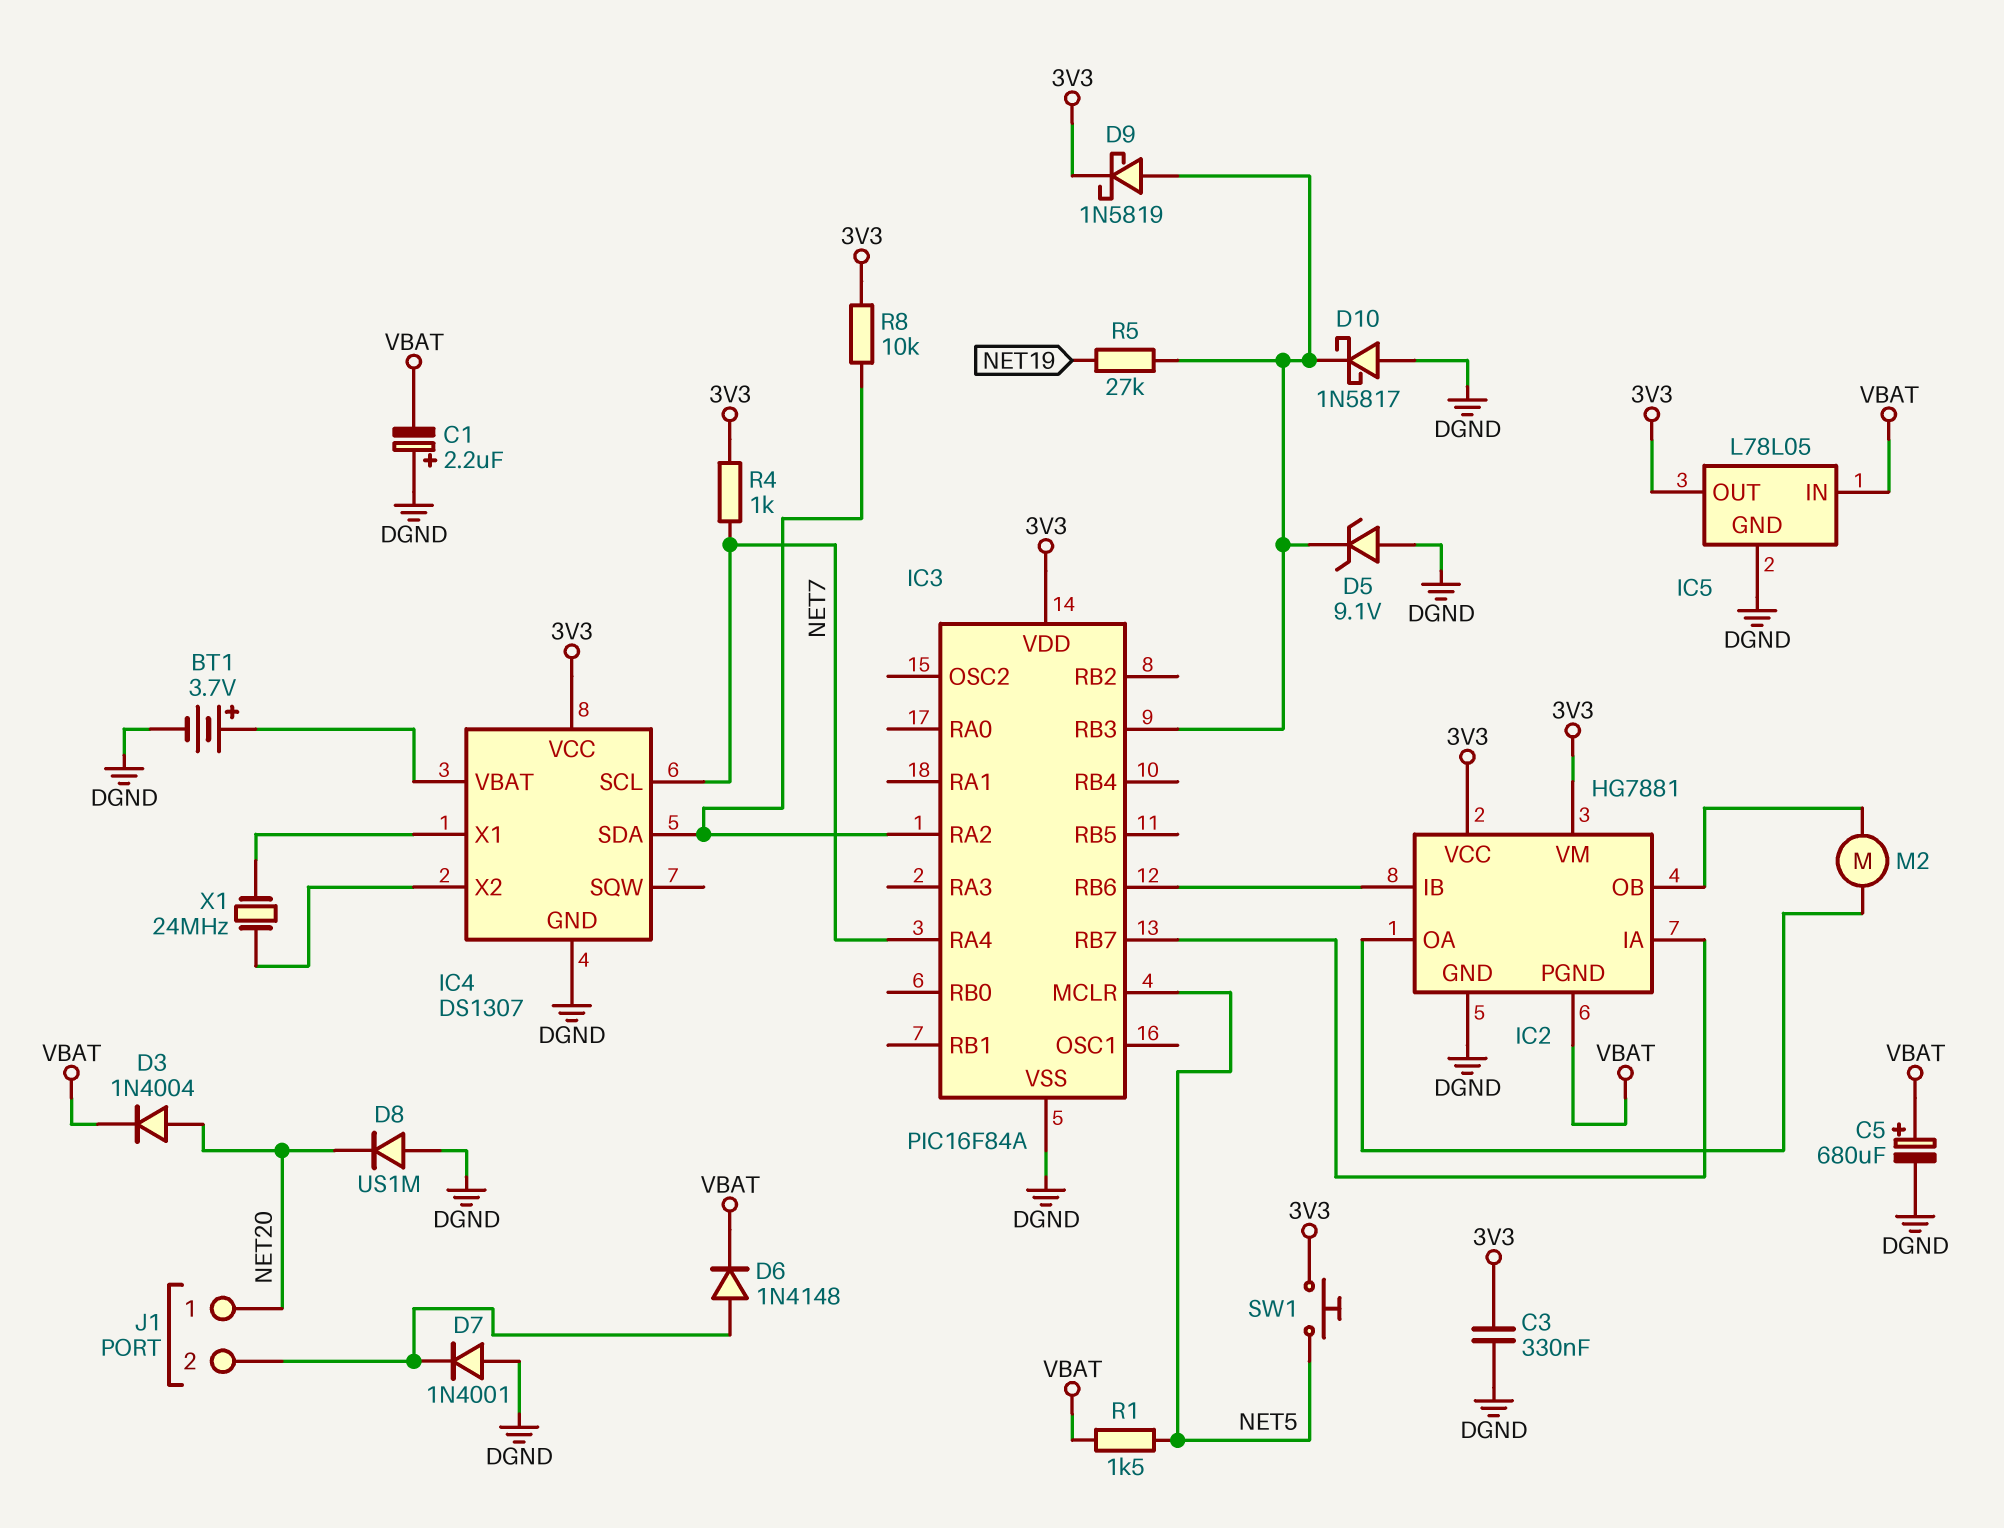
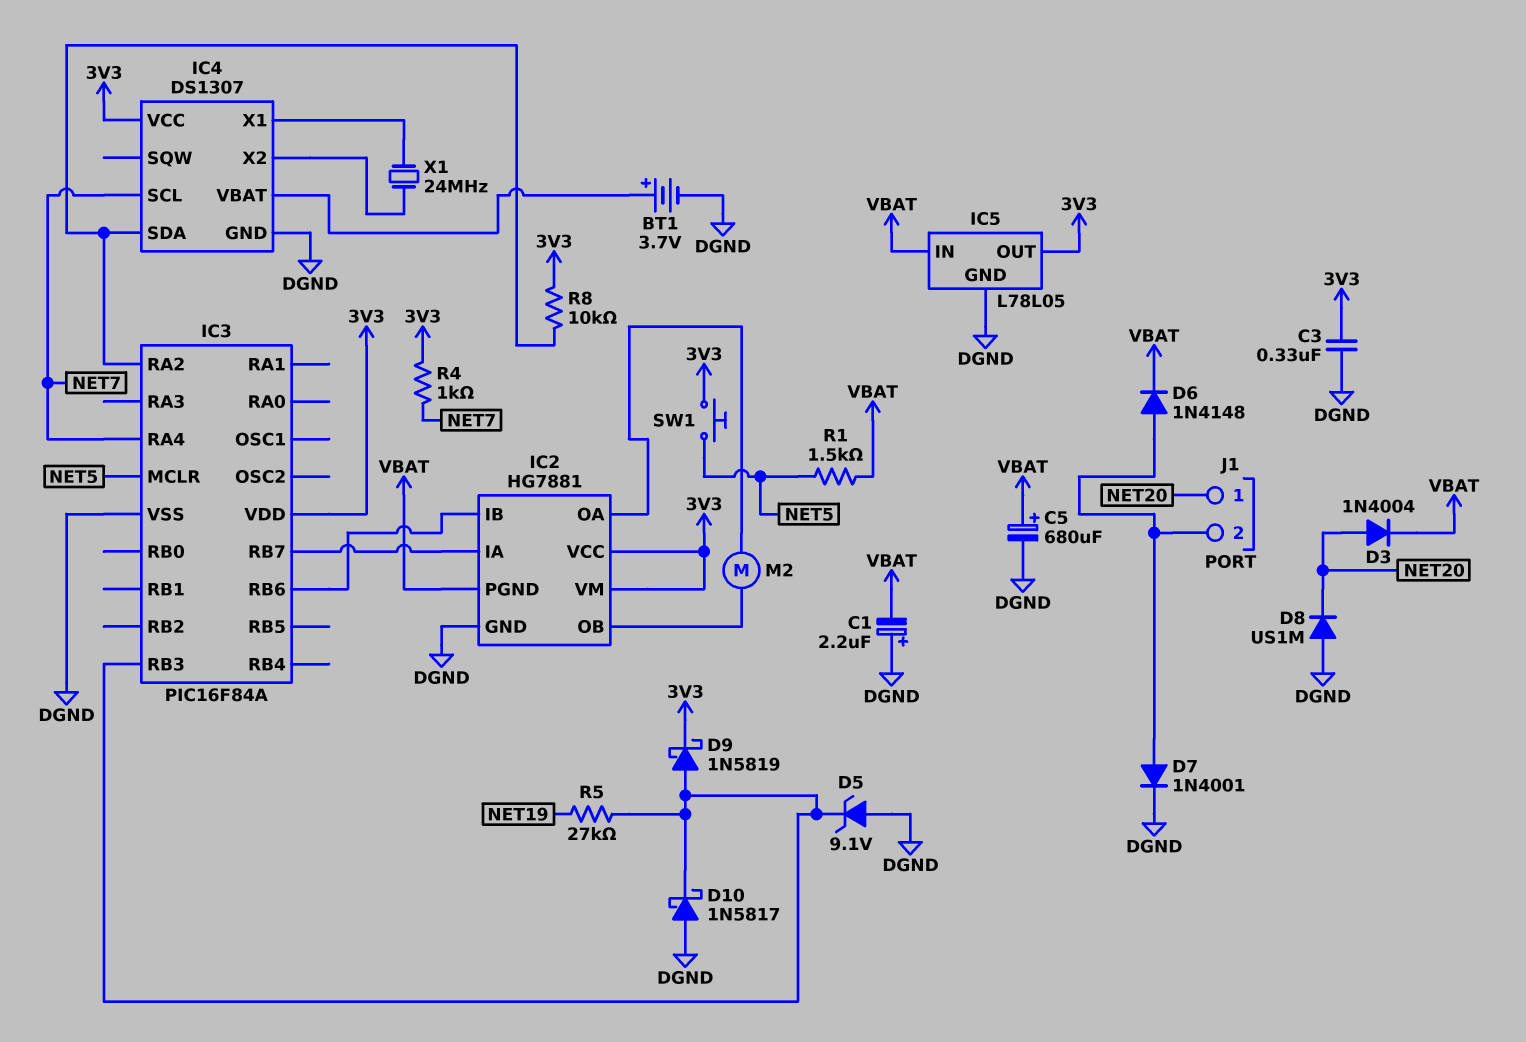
D7: diode 1N4001 (A DGND, K J1/2) -> diode 1N4001 (A J1/2, K DGND)

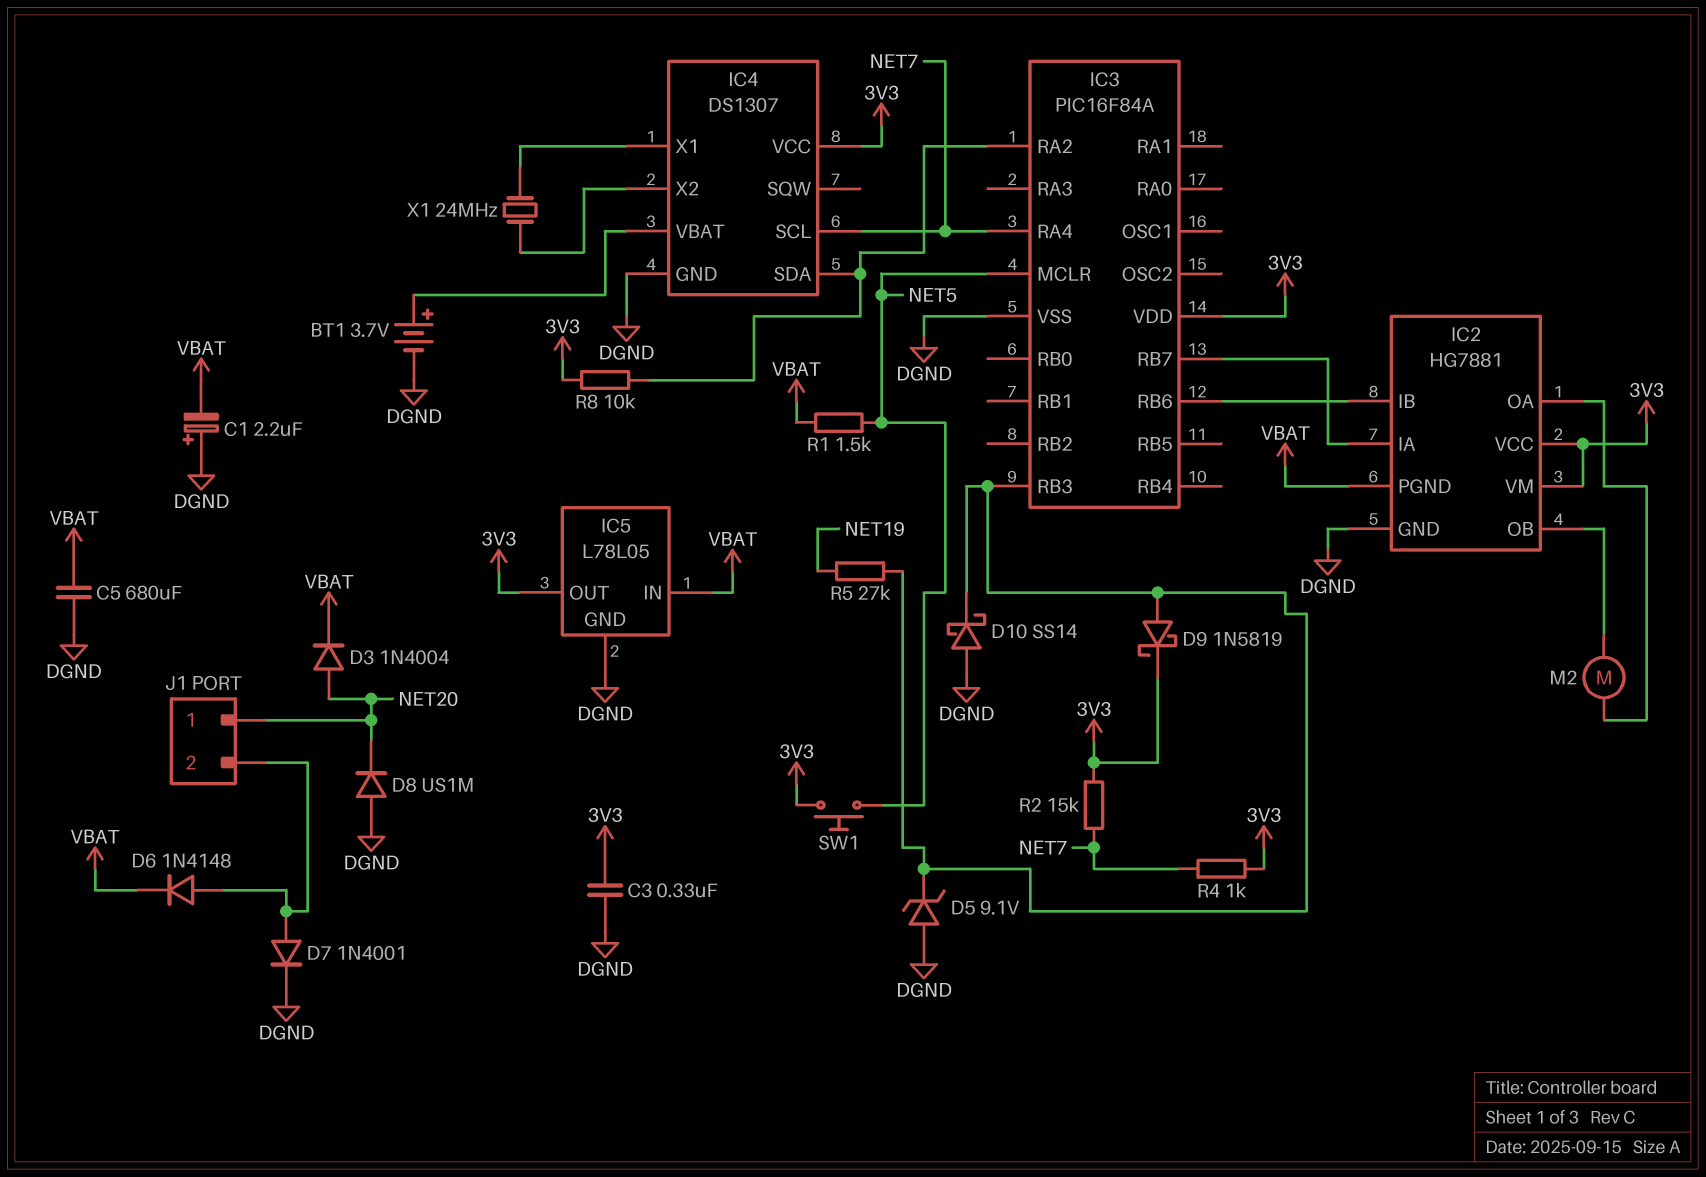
C5: 680uF (plus VBAT, minus DGND) -> 680uF (DGND, VBAT)
D10: schottky 1N5817 (A DGND, K IC3/RB3) -> schottky SS14 (A DGND, K IC3/RB3)
R2: none -> 15k (3V3, NET7)

